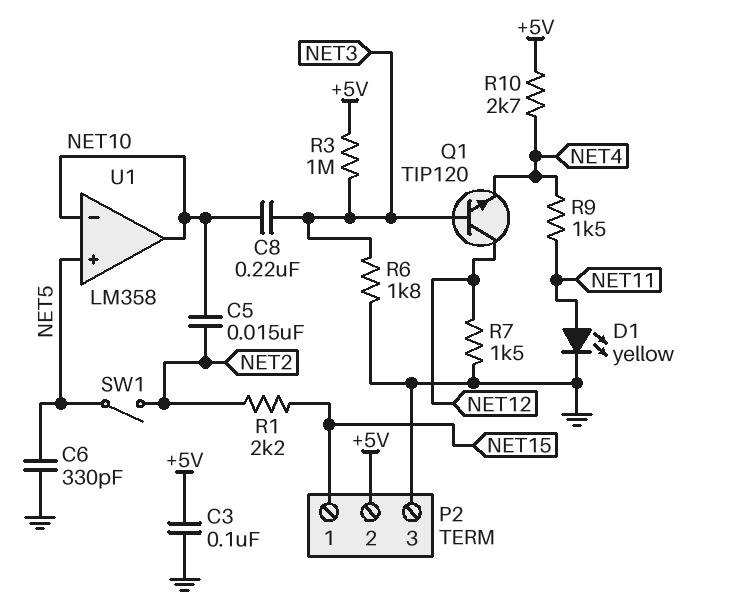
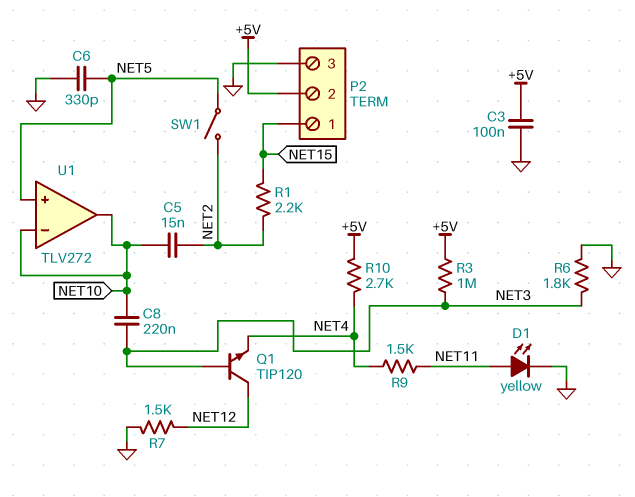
U1: LM358 -> TLV272

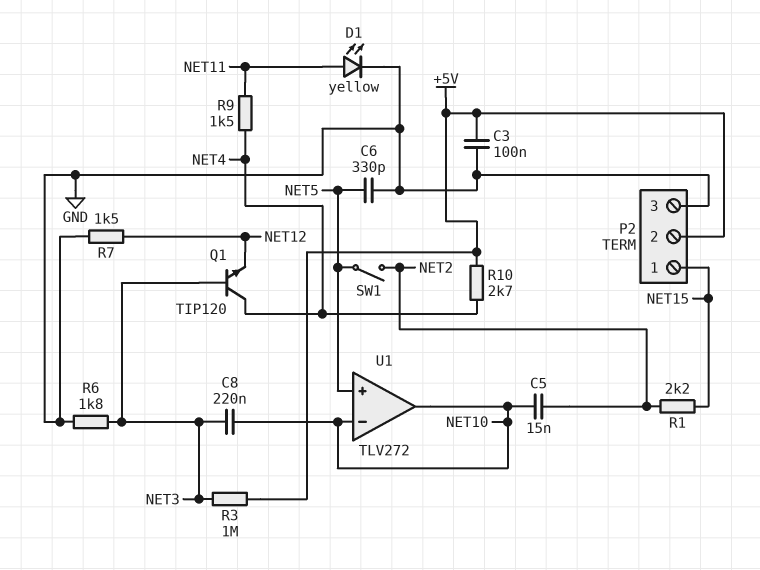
Q1: NPN TIP120 (B NET3, C NET12, E NET4) -> NPN TIP120 (B NET3, C NET4, E NET12)

